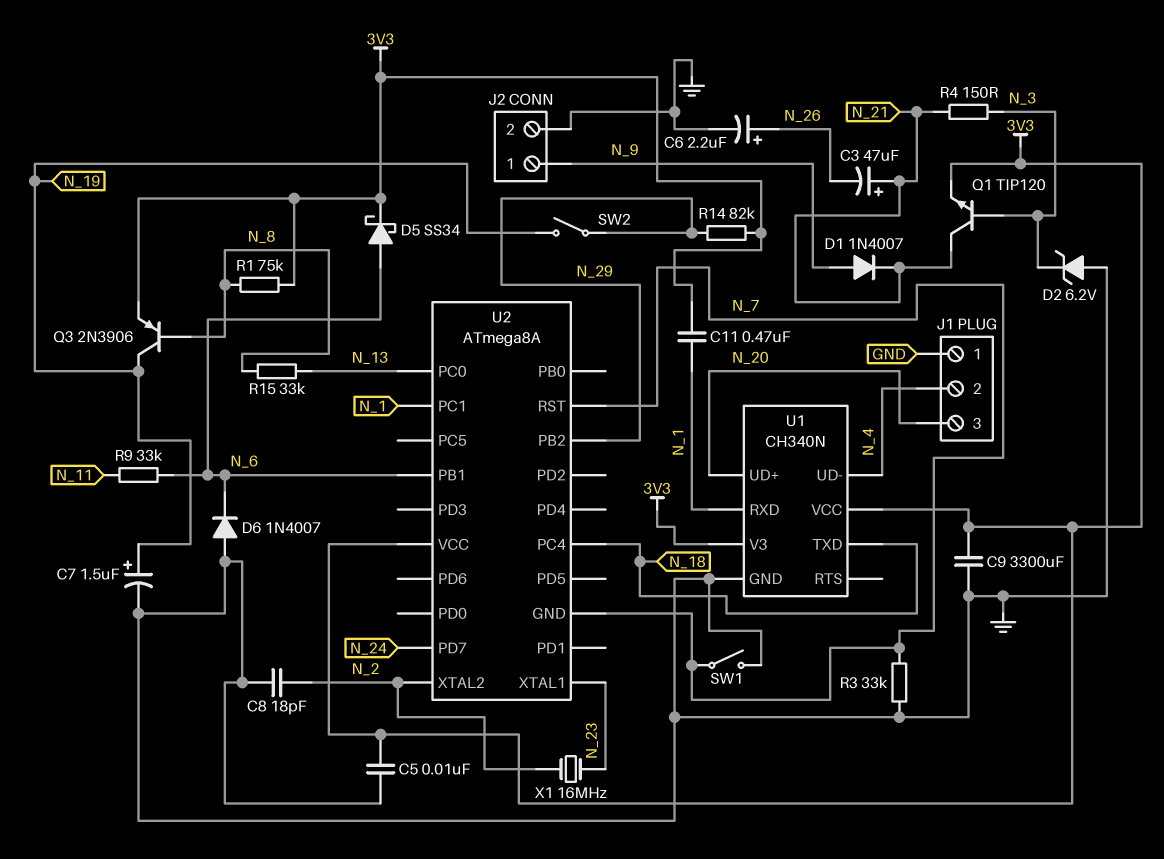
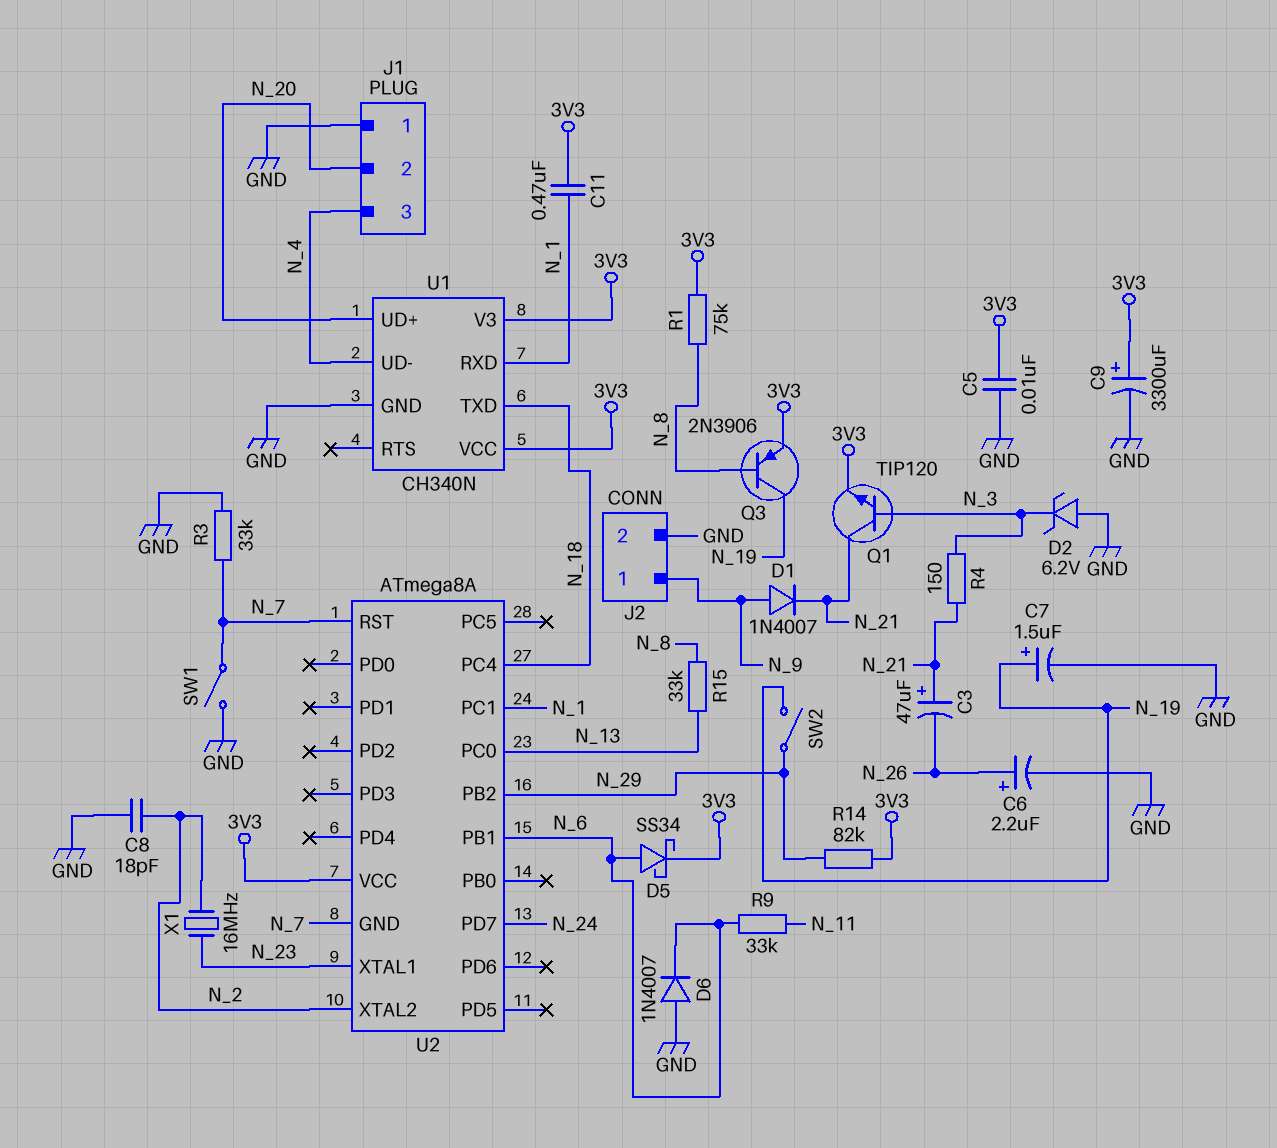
C9: 3300uF (3V3, GND) -> 3300uF (plus 3V3, minus GND)
J1 pin 2: N_4 -> N_20
J1 pin 3: N_20 -> N_4

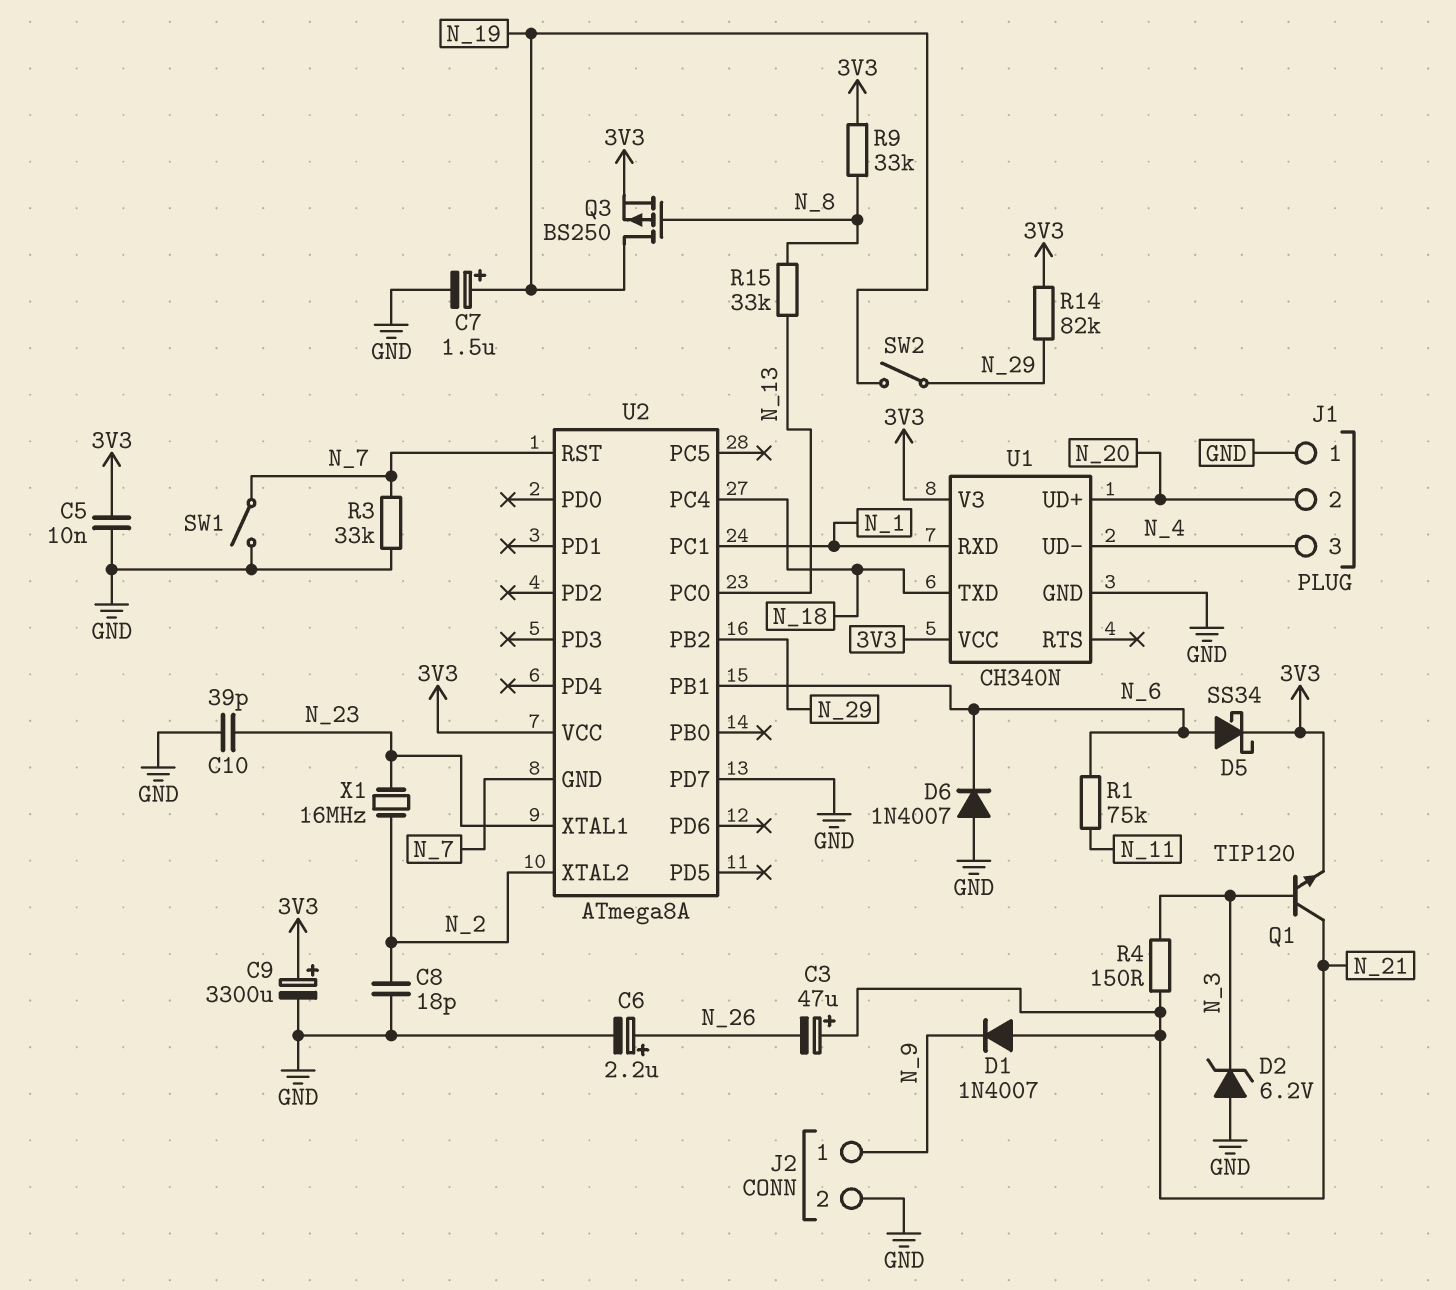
C10: none -> 39pF (GND, N_23)
C11: 470nF (3V3, N_1) -> none
D1: diode 1N4007 (A N_9, K N_21) -> diode 1N4007 (A N_21, K N_9)
Q3: PNP 2N3906 (B N_8, C N_19, E 3V3) -> PMOS BS250 (G N_8, D N_19, S 3V3)
R1: 75k (3V3, N_8) -> 75k (N_6, N_11)
R9: 33k (N_6, N_11) -> 33k (3V3, N_8)
U2 pin PD7: N_24 -> GND

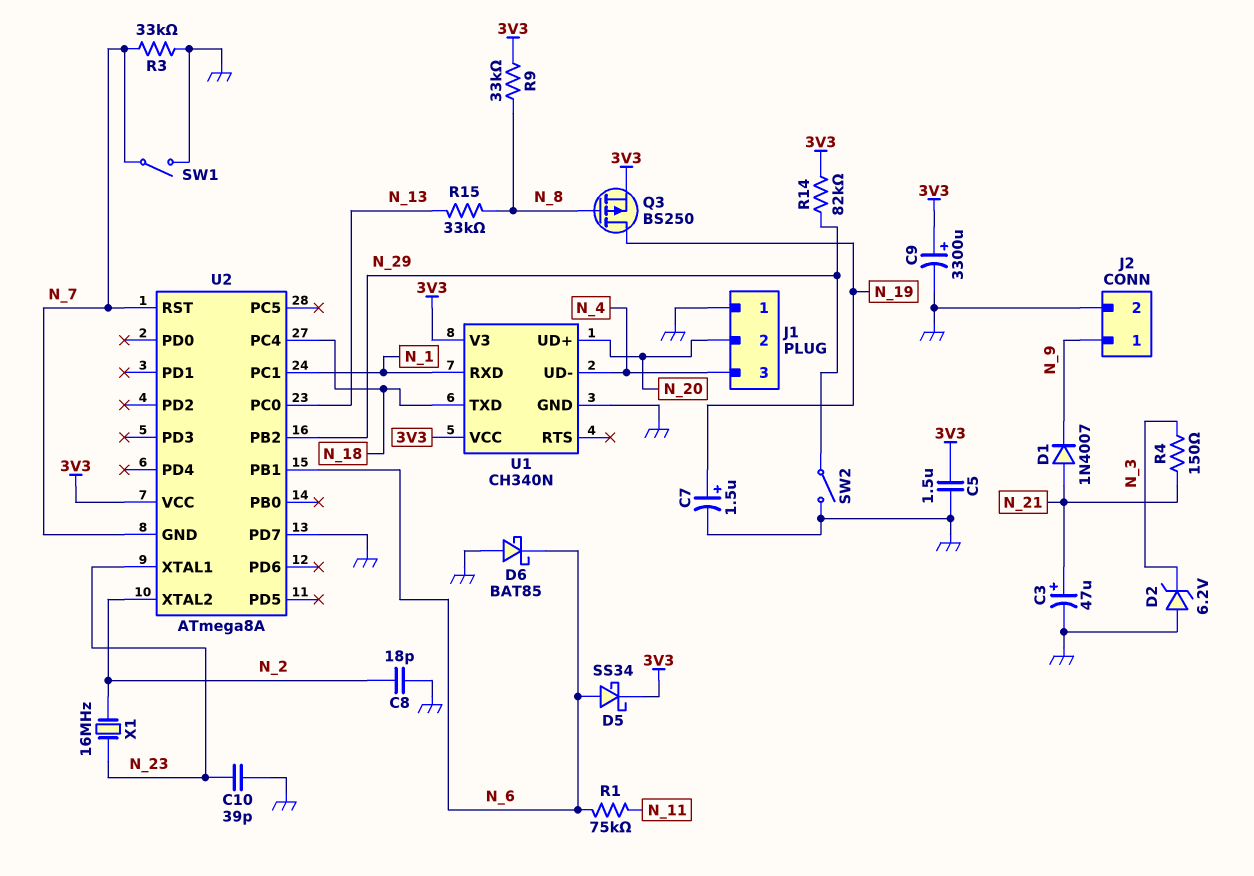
C3: 47uF (plus N_21, minus N_26) -> 47uF (plus N_21, minus GND)
C5: 10nF (3V3, GND) -> 1.5uF (3V3, GND)
C6: 2.2uF (plus N_26, minus GND) -> none
D6: diode 1N4007 (A GND, K N_6) -> schottky BAT85 (A GND, K N_6)
Q1: NPN TIP120 (B N_3, C N_21, E 3V3) -> none
SW2: switch (N_19, N_29) -> switch (GND, N_29)

